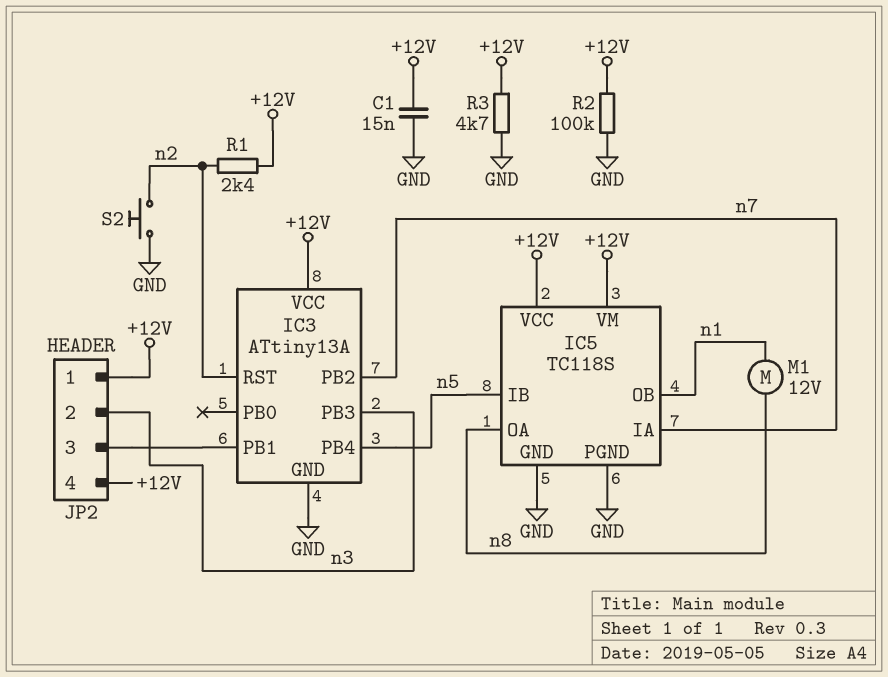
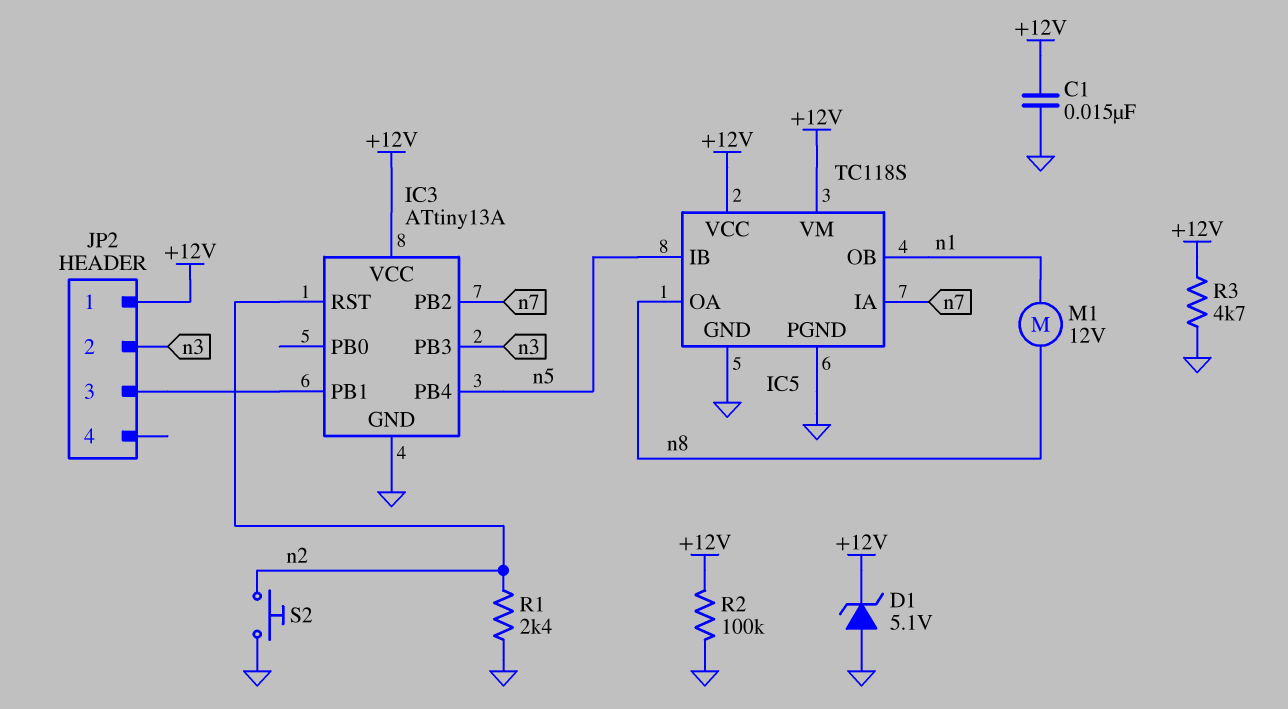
D1: none -> zener 5.1V (A GND, K +12V)
JP2 pin 4: +12V -> none
R1: 2.4k (+12V, n2) -> 2.4k (GND, n2)

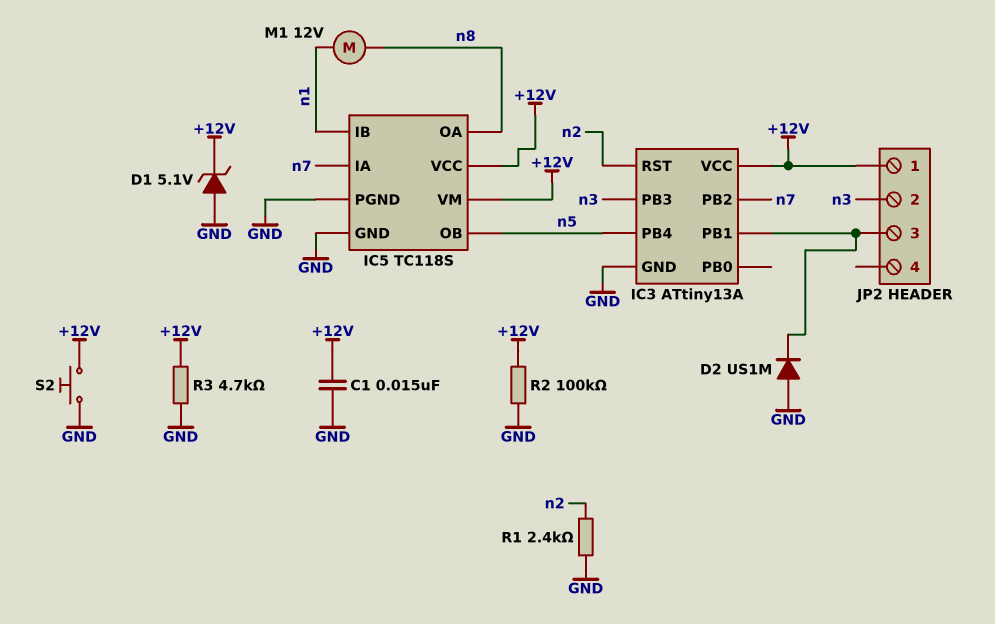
D2: none -> diode US1M (A GND, K IC3/PB1)
IC5 pin IB: n5 -> n1
IC5 pin OB: n1 -> n5
S2: button (GND, n2) -> button (+12V, GND)

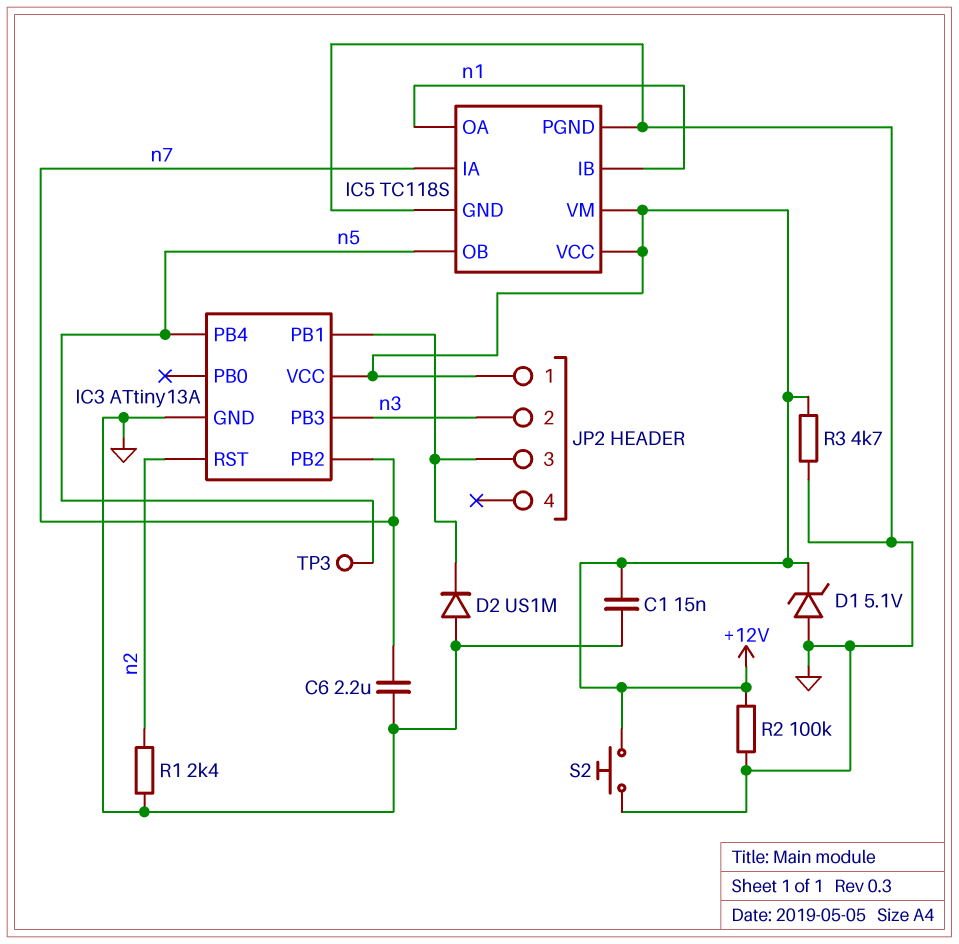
C6: none -> 2.2uF (GND, n7)
IC5 pin OA: n8 -> n1
M1: motor 12V (n1, n8) -> none
TP3: none -> test point (n5)

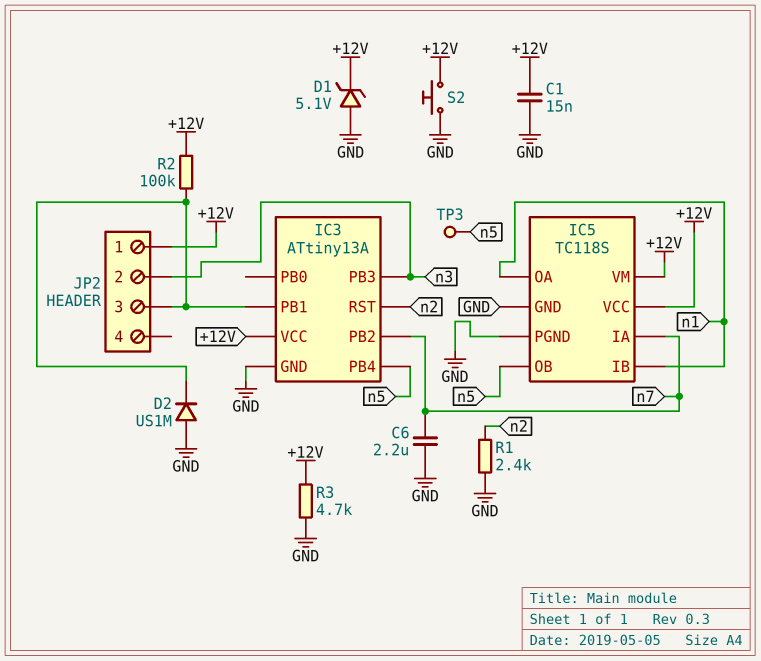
R2: 100k (+12V, GND) -> 100k (+12V, IC3/PB1)

